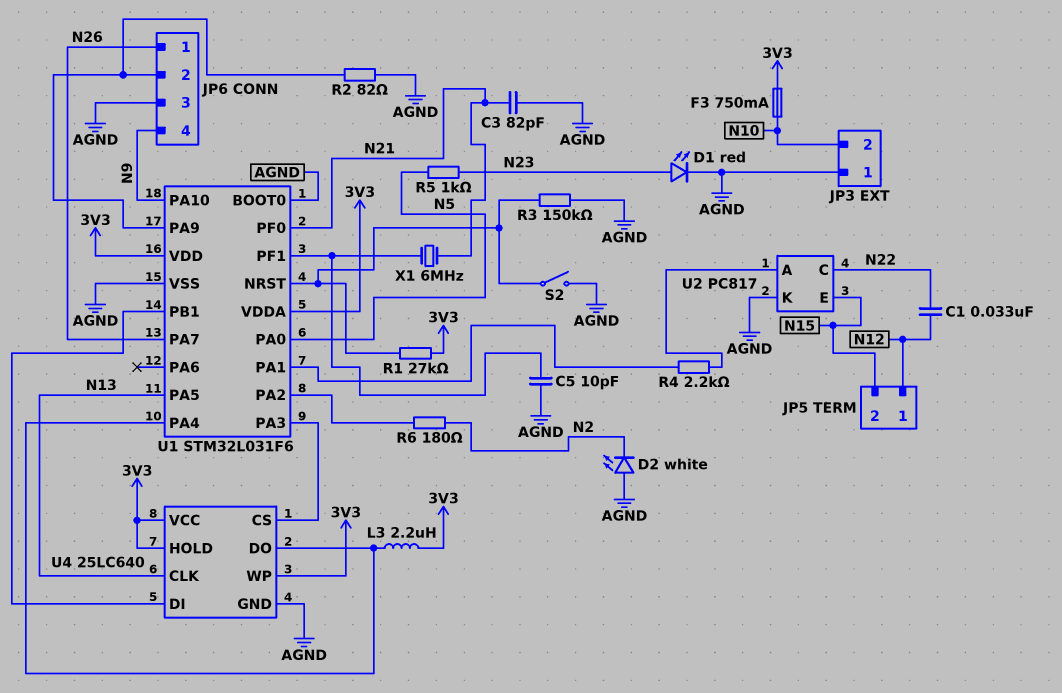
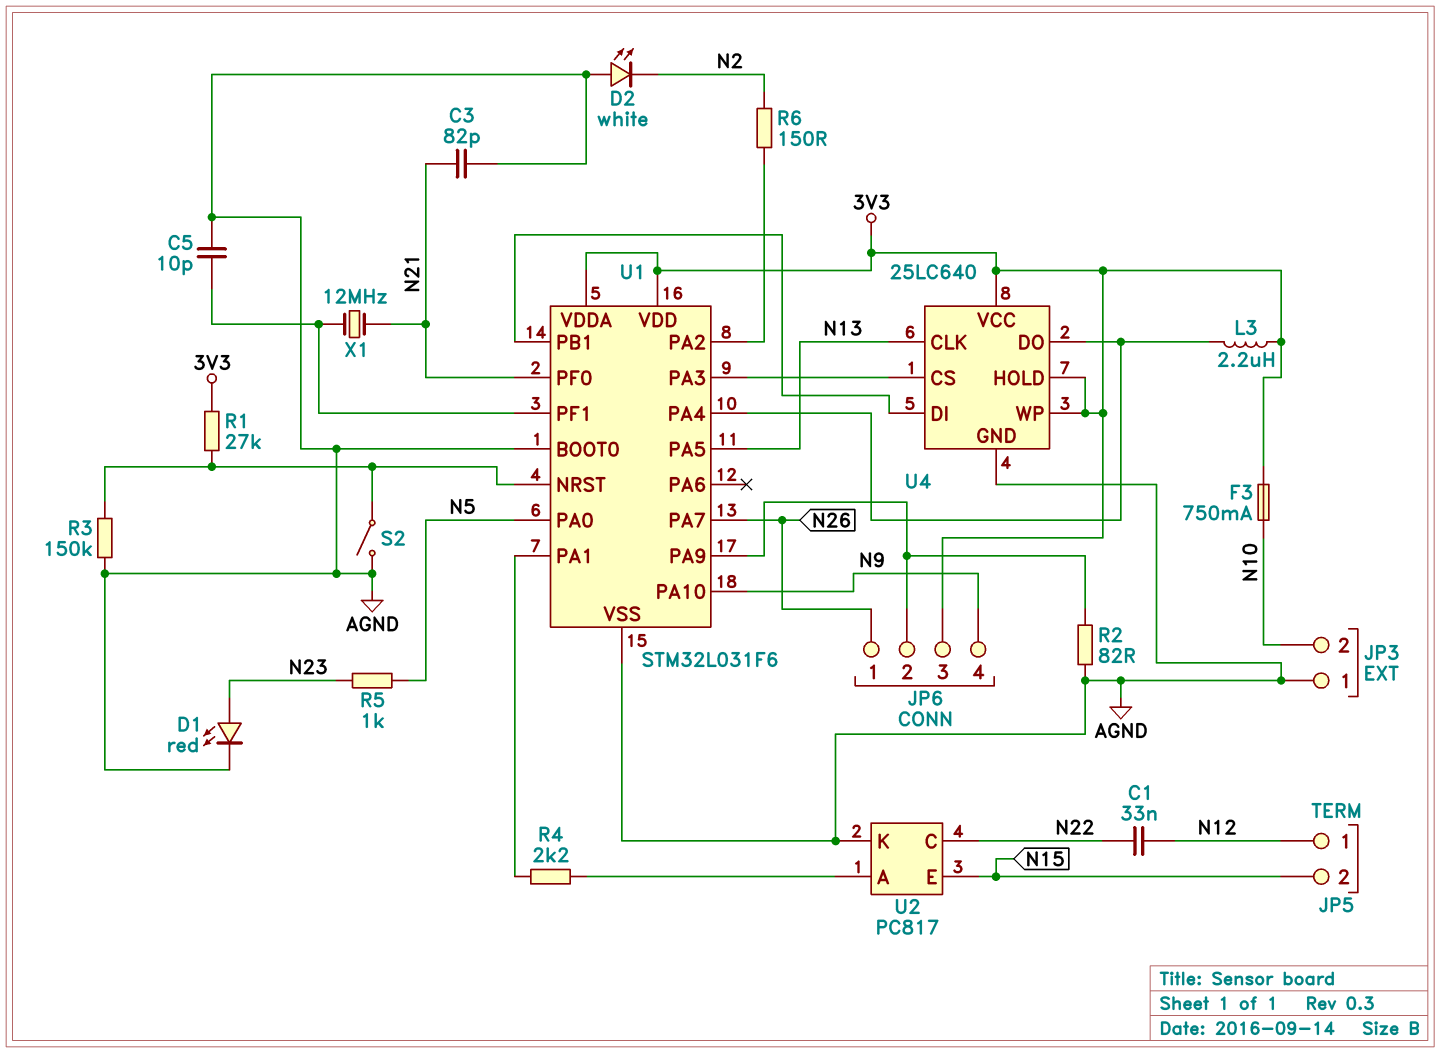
JP6 pin 3: AGND -> 3V3
R6: 180 (N2, U1/PA2) -> 150 (N2, U1/PA2)
X1: 6MHz (N21, U1/PF1) -> 12MHz (N21, U1/PF1)

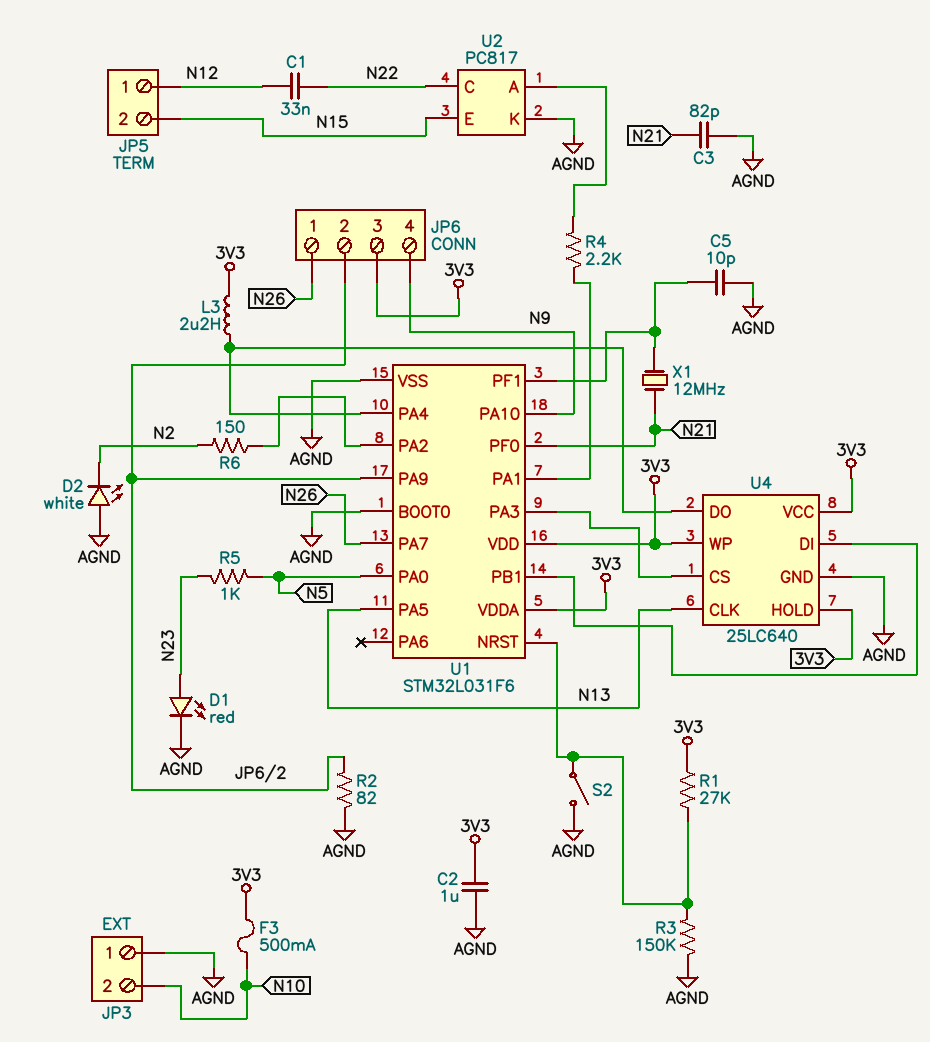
C2: none -> 1uF (3V3, AGND)
F3: 750mA (3V3, N10) -> 500mA (3V3, N10)

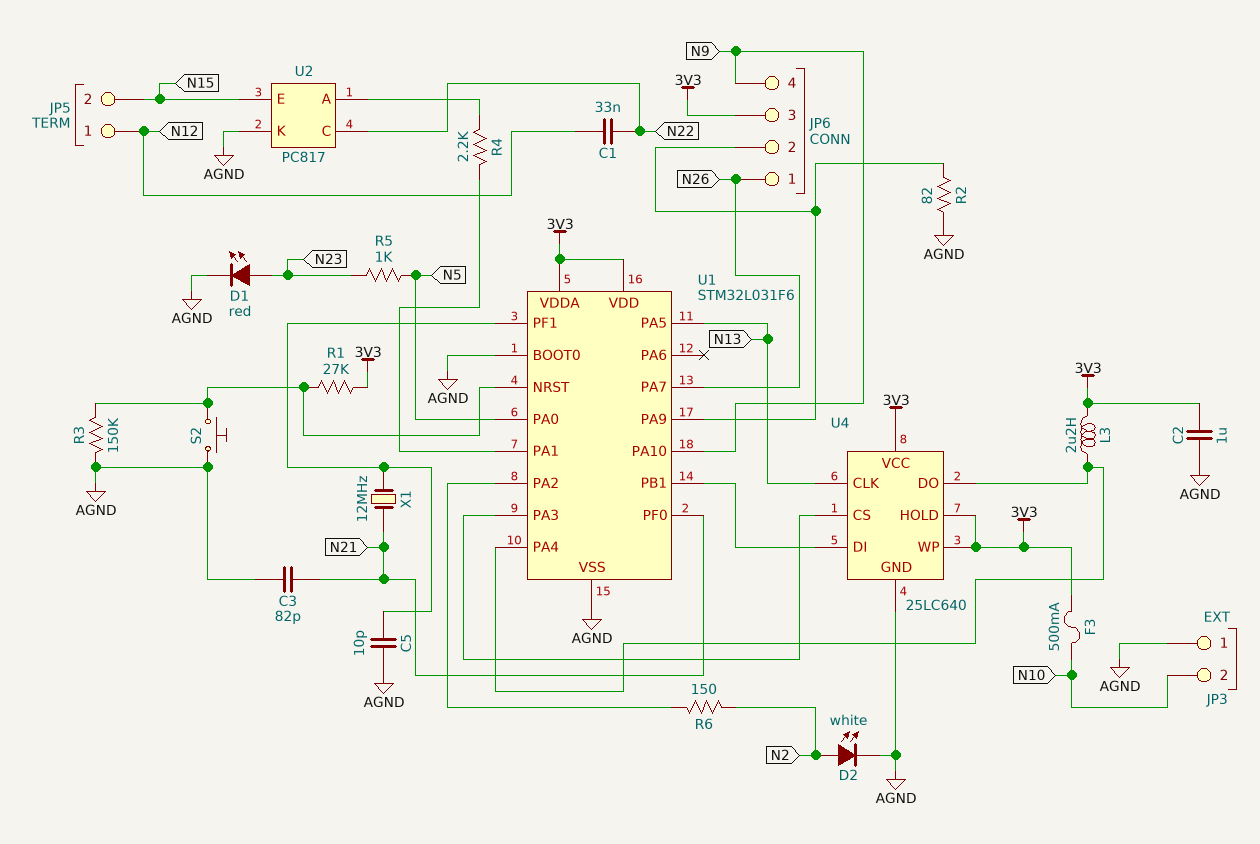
D2: LED white (A AGND, K N2) -> LED white (A N2, K AGND)
S2: switch (AGND, U1/NRST) -> button (AGND, U1/NRST)

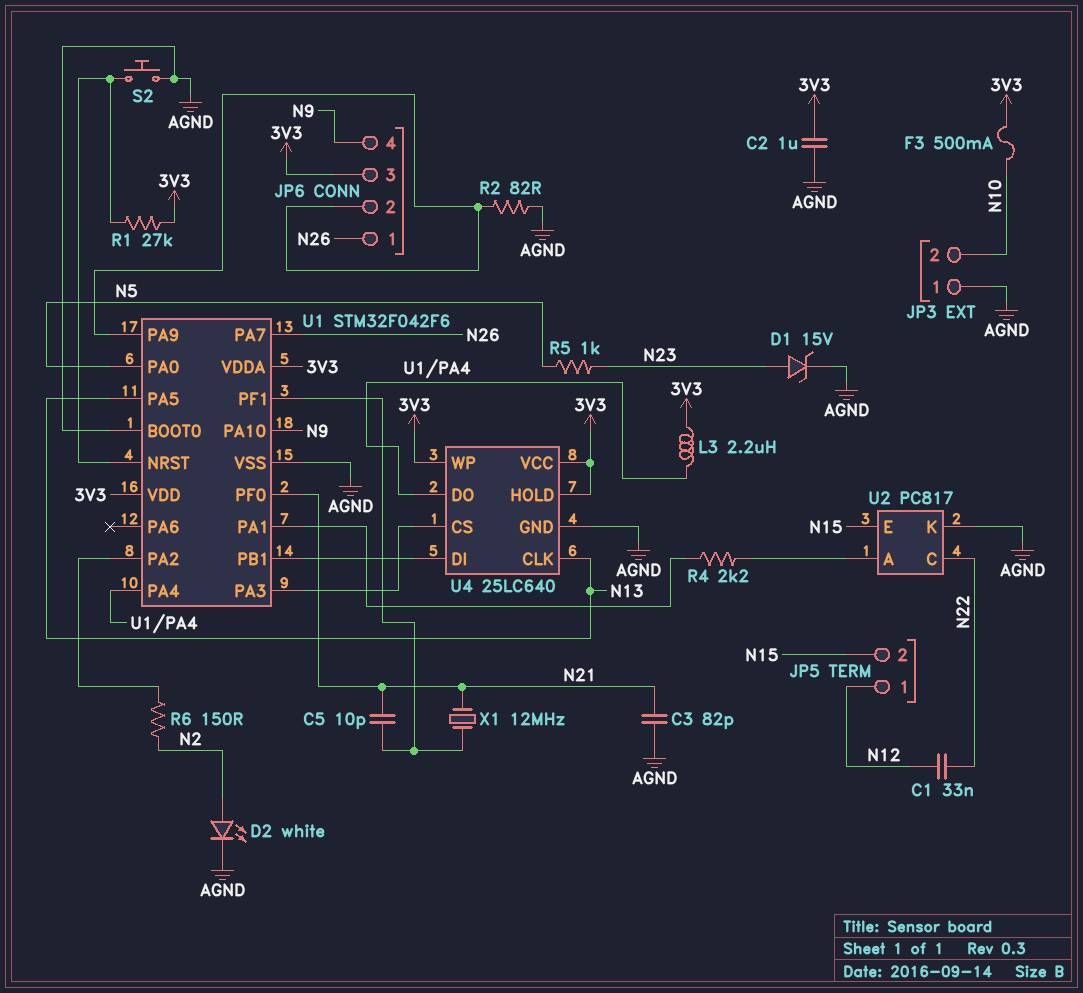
C5: 10pF (AGND, U1/PF1) -> 10pF (N21, U1/PF1)
D1: LED red (A N23, K AGND) -> zener 15V (A N23, K AGND)
R3: 150k (AGND, U1/NRST) -> none
U1: STM32L031F6 -> STM32F042F6

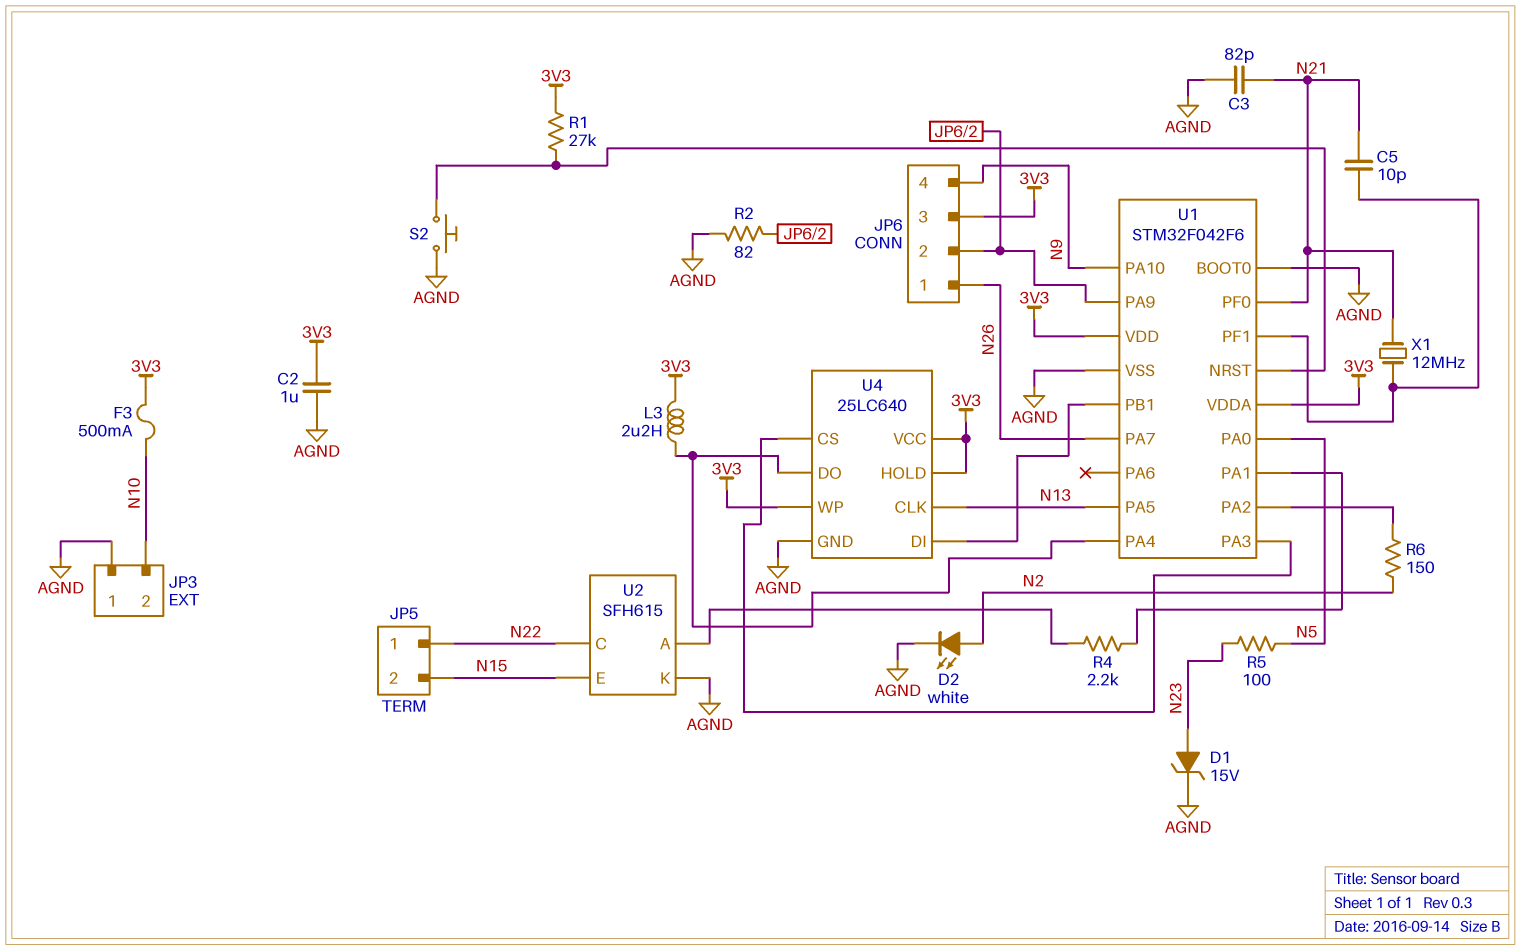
C1: 33nF (N12, N22) -> none
JP5 pin 1: N12 -> N22
R5: 1k (N5, N23) -> 100 (N5, N23)
U2: PC817 -> SFH615

